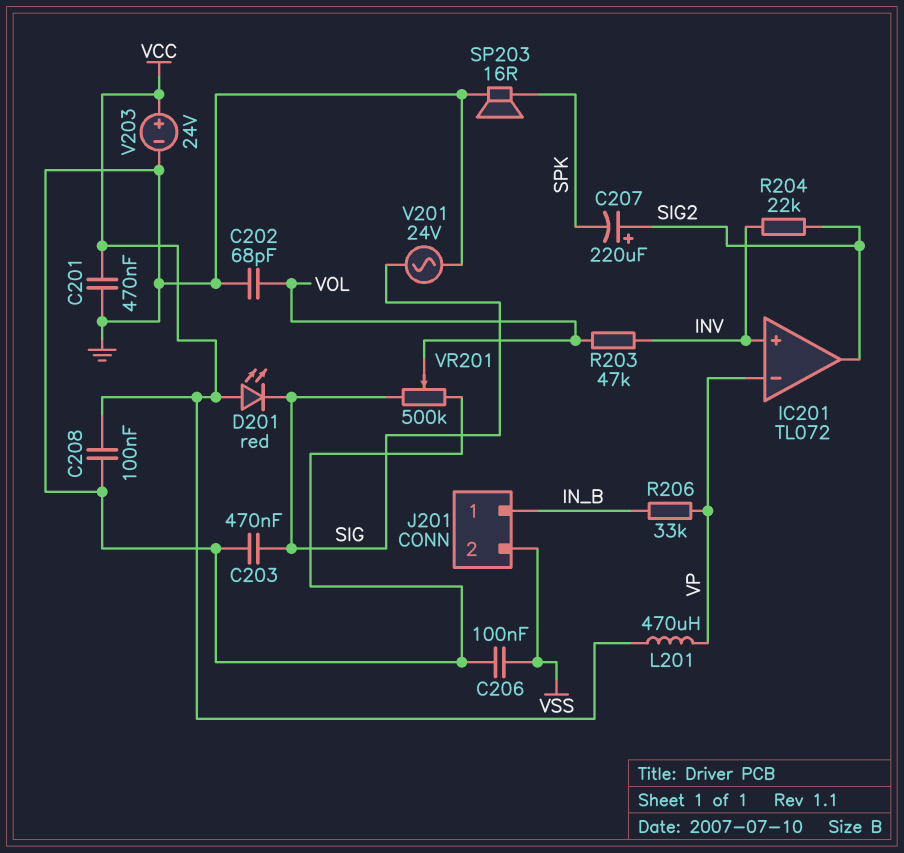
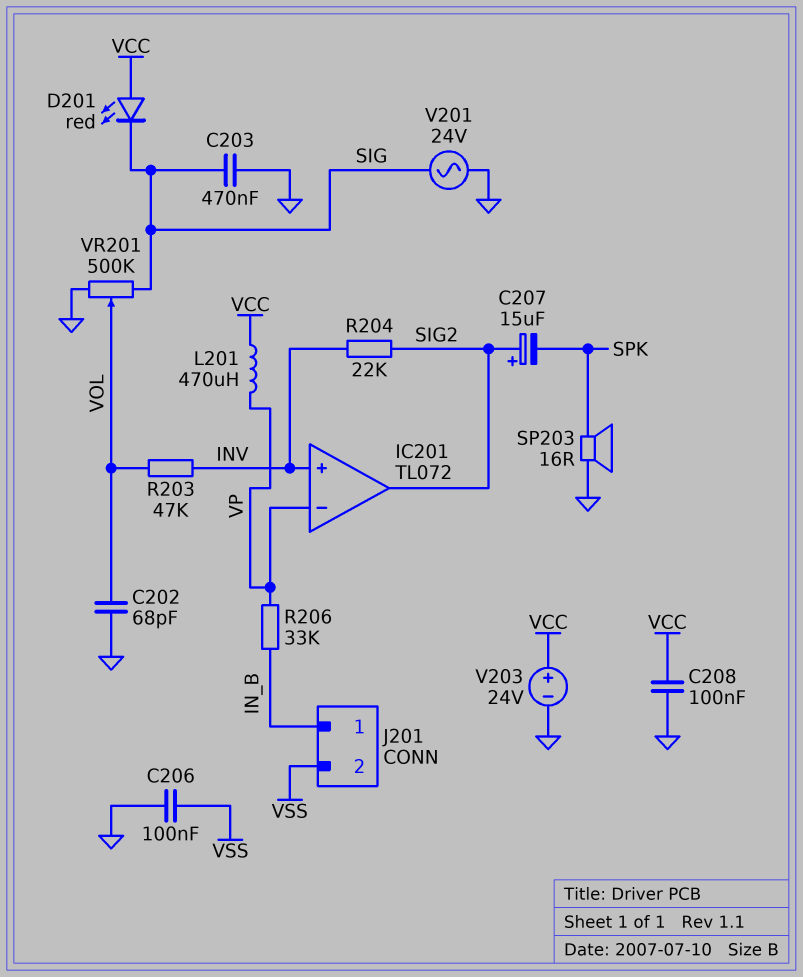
C201: 470nF (GND, VCC) -> none
C207: 220uF (plus SIG2, minus SPK) -> 15uF (plus SIG2, minus SPK)

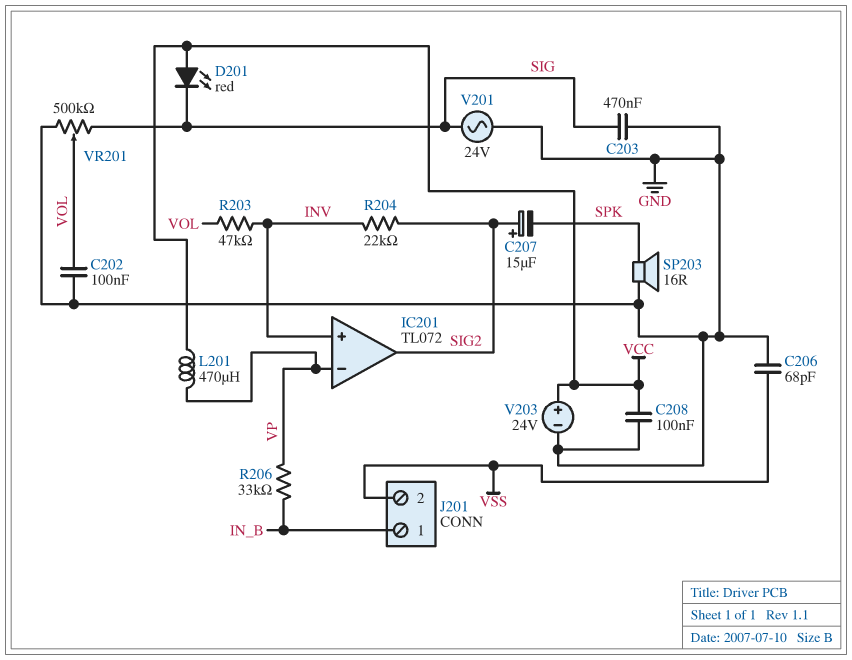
C202: 68pF (GND, VOL) -> 100nF (GND, VOL)
C206: 100nF (GND, VSS) -> 68pF (GND, VSS)

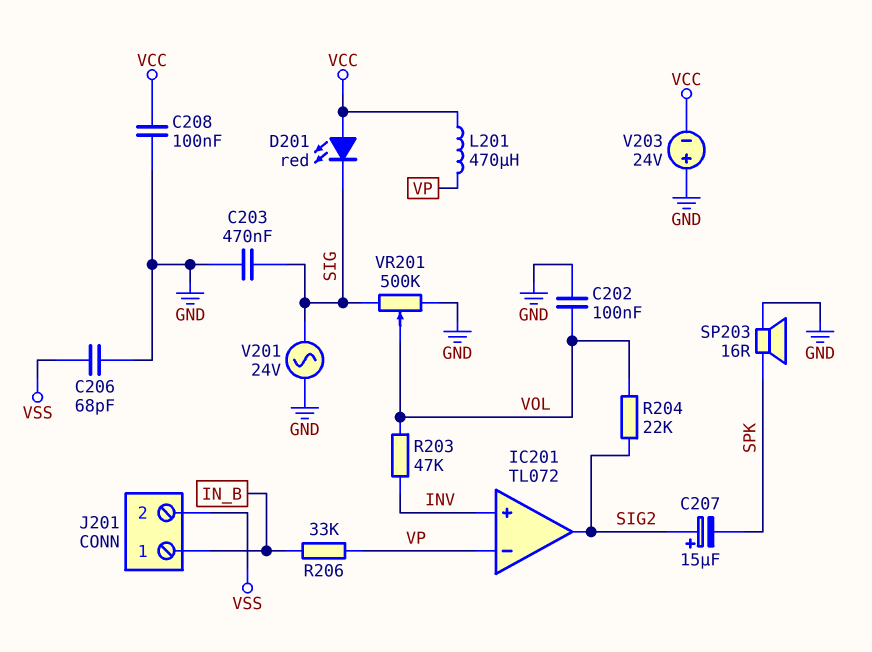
R204: 22k (INV, SIG2) -> 22k (SIG2, VOL)
V203: 24V (plus VCC, minus GND) -> 24V (plus GND, minus VCC)

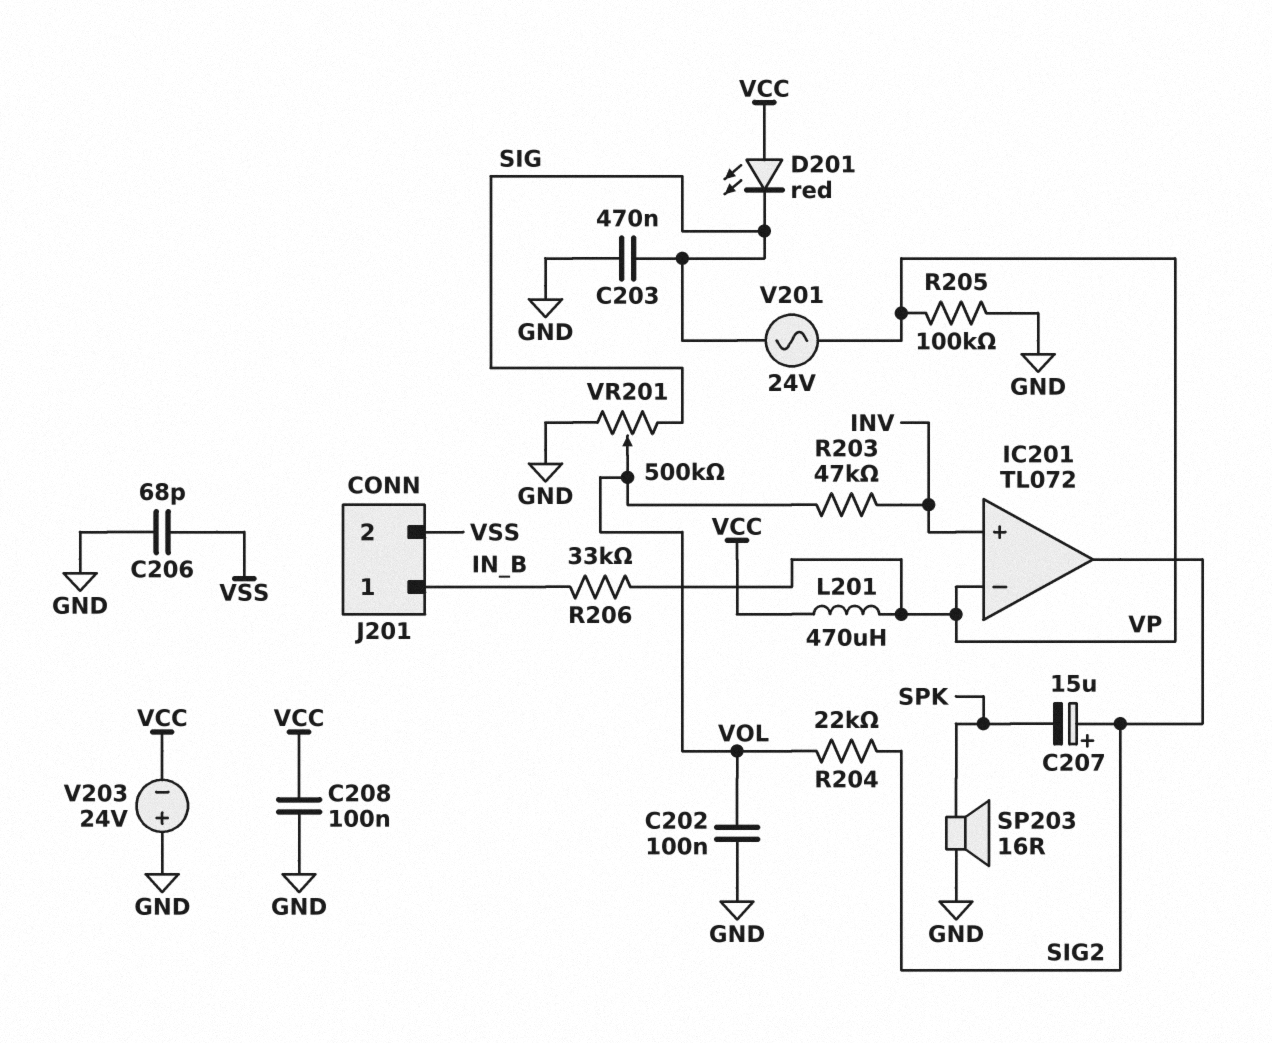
R205: none -> 100k (GND, VP)
V201: AC 24V (GND, SIG) -> AC 24V (SIG, VP)

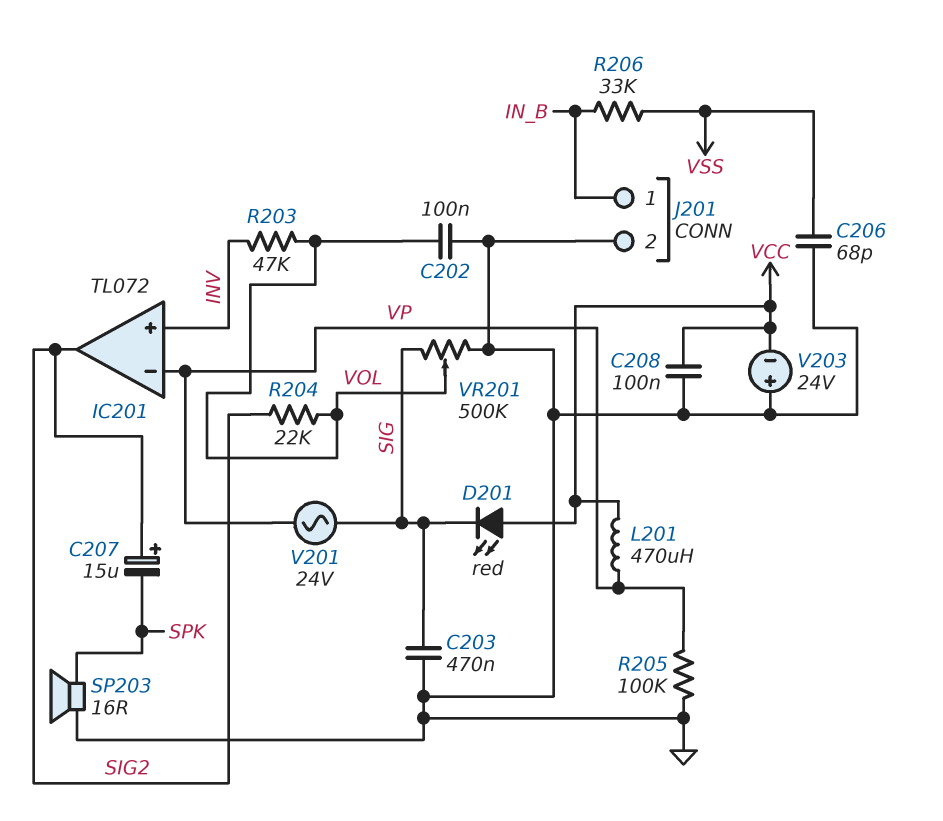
J201 pin 2: VSS -> GND
R206: 33k (IN_B, VP) -> 33k (IN_B, VSS)

